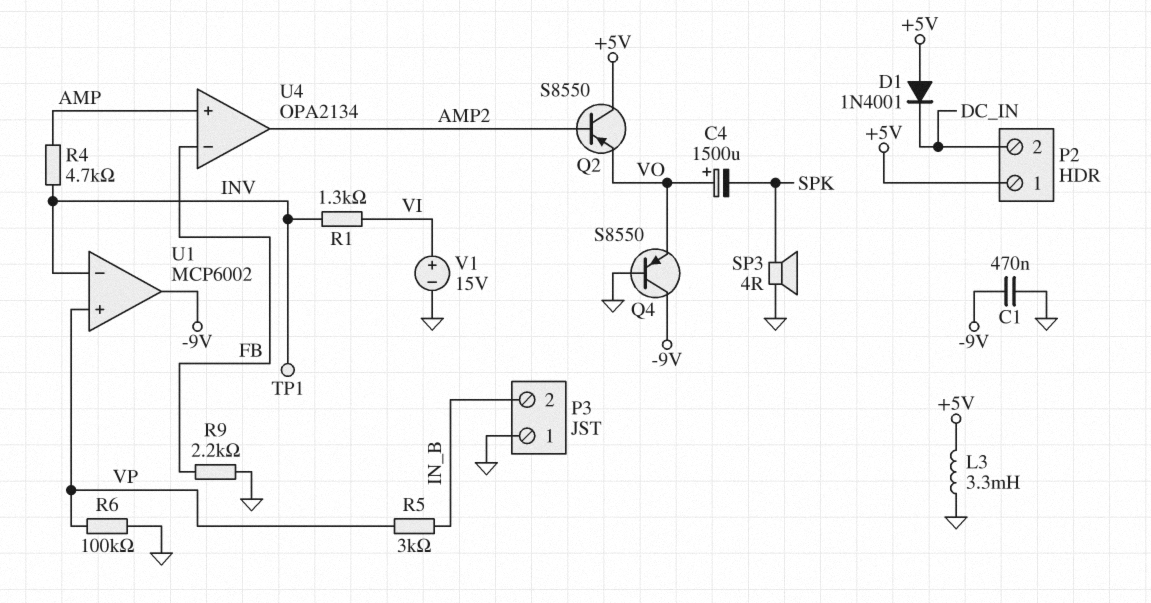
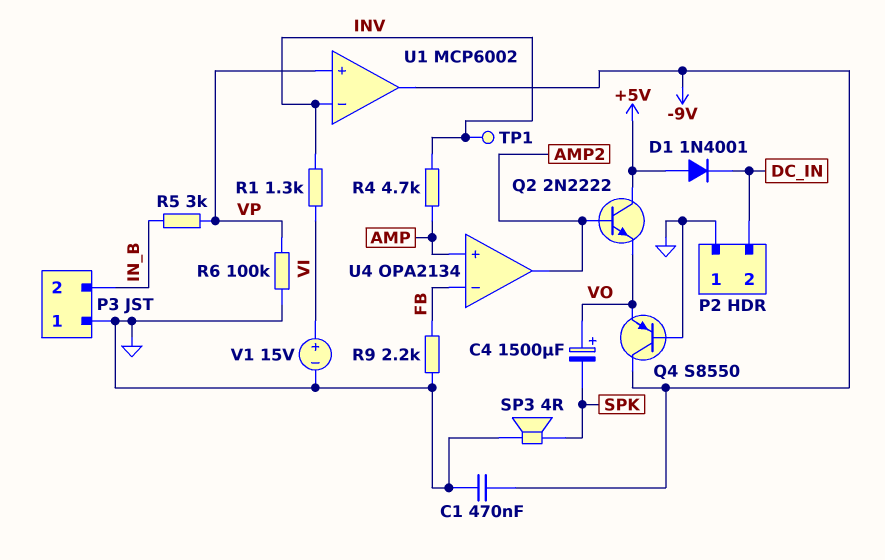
L3: 3.3mH (+5V, GND) -> none
P2 pin 1: +5V -> GND
Q2: PNP S8550 (B AMP2, C +5V, E VO) -> NPN 2N2222 (B AMP2, C +5V, E VO)

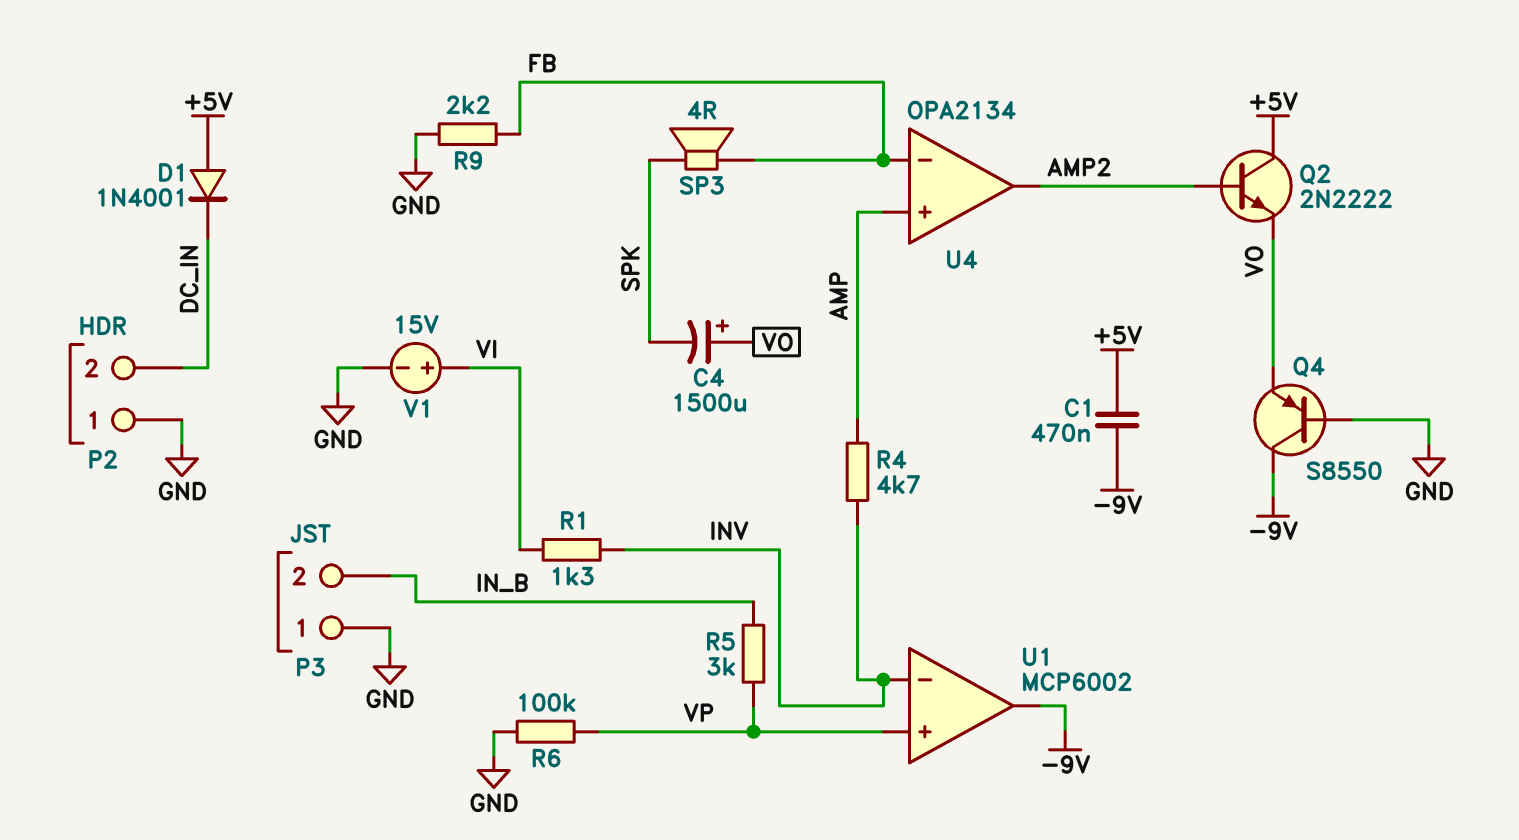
C1: 470nF (-9V, GND) -> 470nF (+5V, -9V)
SP3: speaker 4R (GND, SPK) -> speaker 4R (FB, SPK)
TP1: test point (INV) -> none

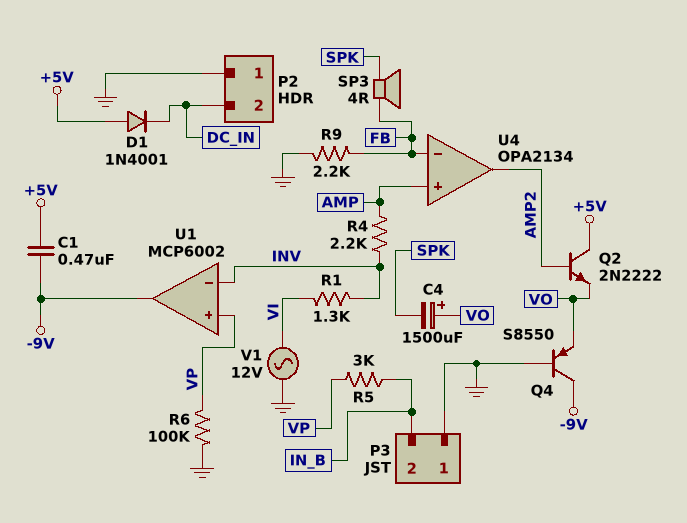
R4: 4.7k (AMP, INV) -> 2.2k (AMP, INV)
V1: 15V (plus VI, minus GND) -> AC 12V (GND, VI)

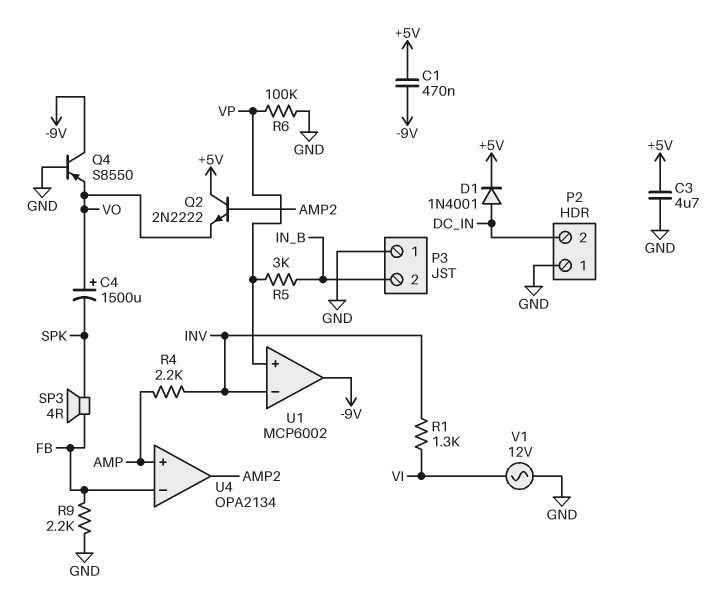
C3: none -> 4.7uF (+5V, GND)
D1: diode 1N4001 (A +5V, K DC_IN) -> diode 1N4001 (A DC_IN, K +5V)

